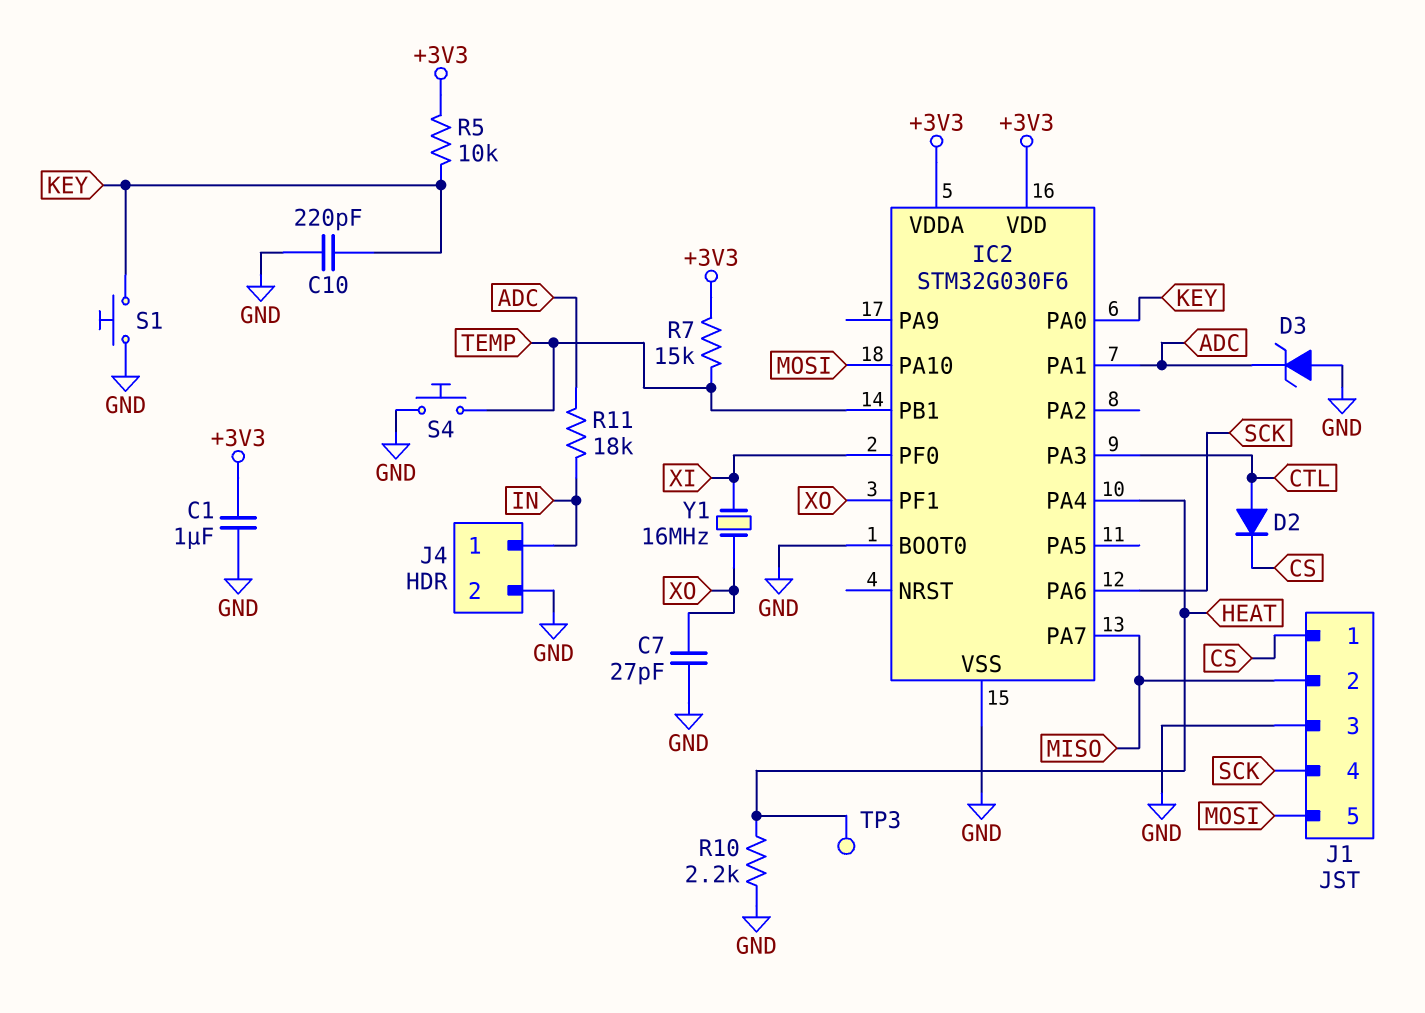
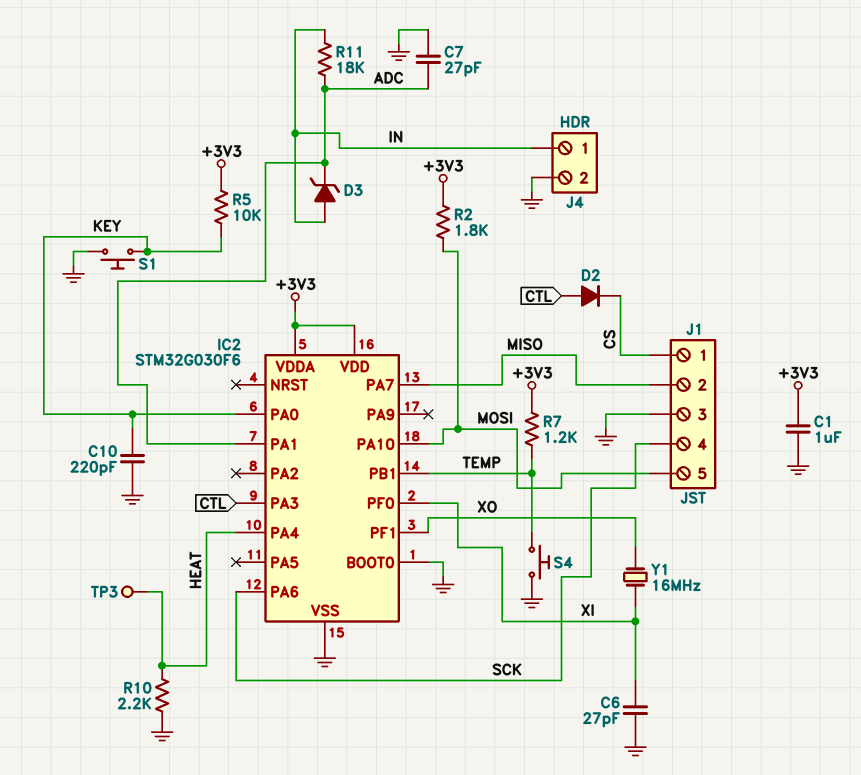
C6: none -> 27pF (GND, XI)
C7: 27pF (GND, XO) -> 27pF (ADC, GND)
D3: zener (A GND, K ADC) -> zener (A IN, K ADC)
R2: none -> 1.8k (+3V3, MOSI)
R7: 15k (+3V3, TEMP) -> 1.2k (+3V3, TEMP)

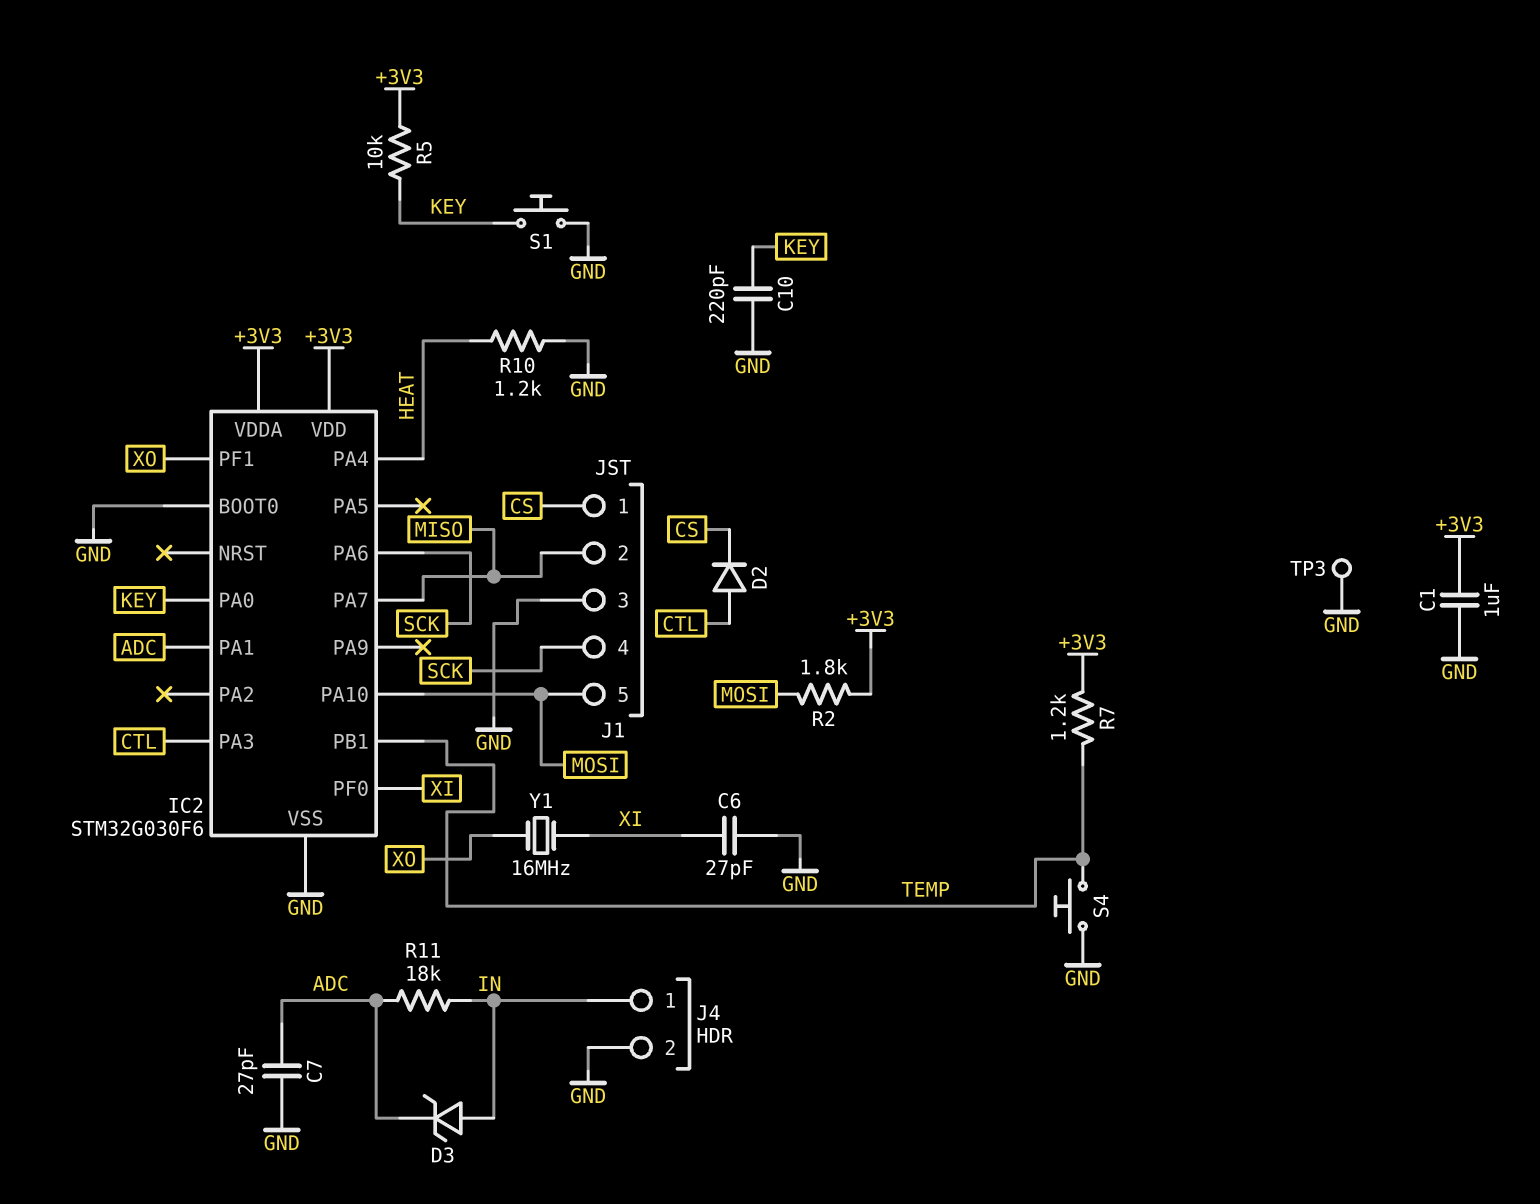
R10: 2.2k (GND, HEAT) -> 1.2k (GND, HEAT)
TP3: test point (HEAT) -> test point (GND)

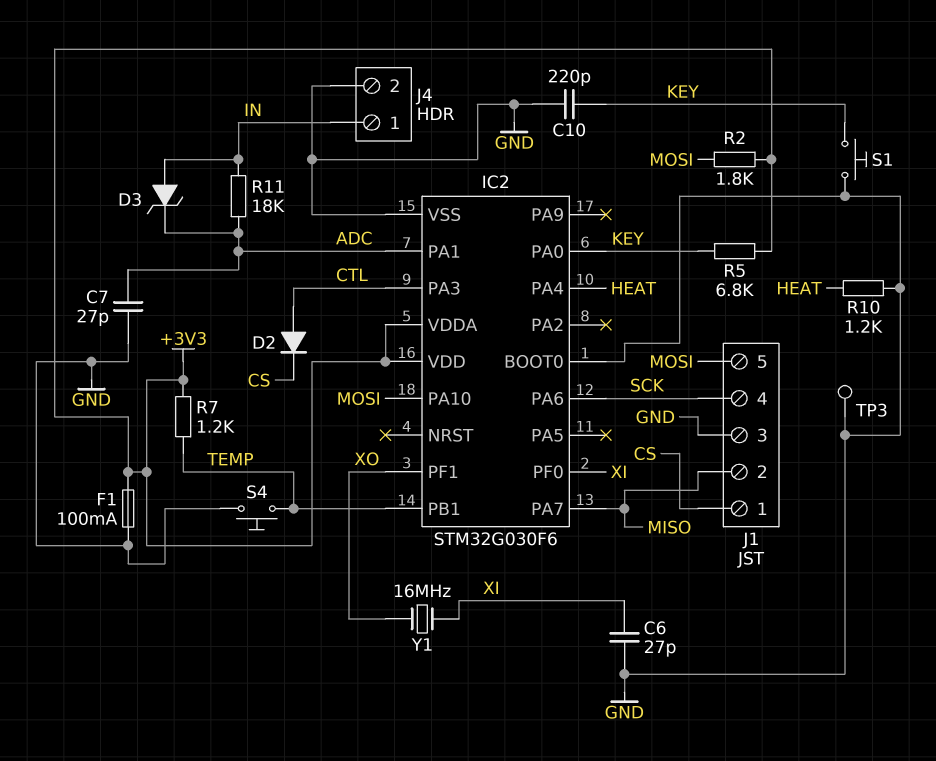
C1: 1uF (+3V3, GND) -> none
F1: none -> 100mA (+3V3, GND)
R5: 10k (+3V3, KEY) -> 6.8k (+3V3, KEY)

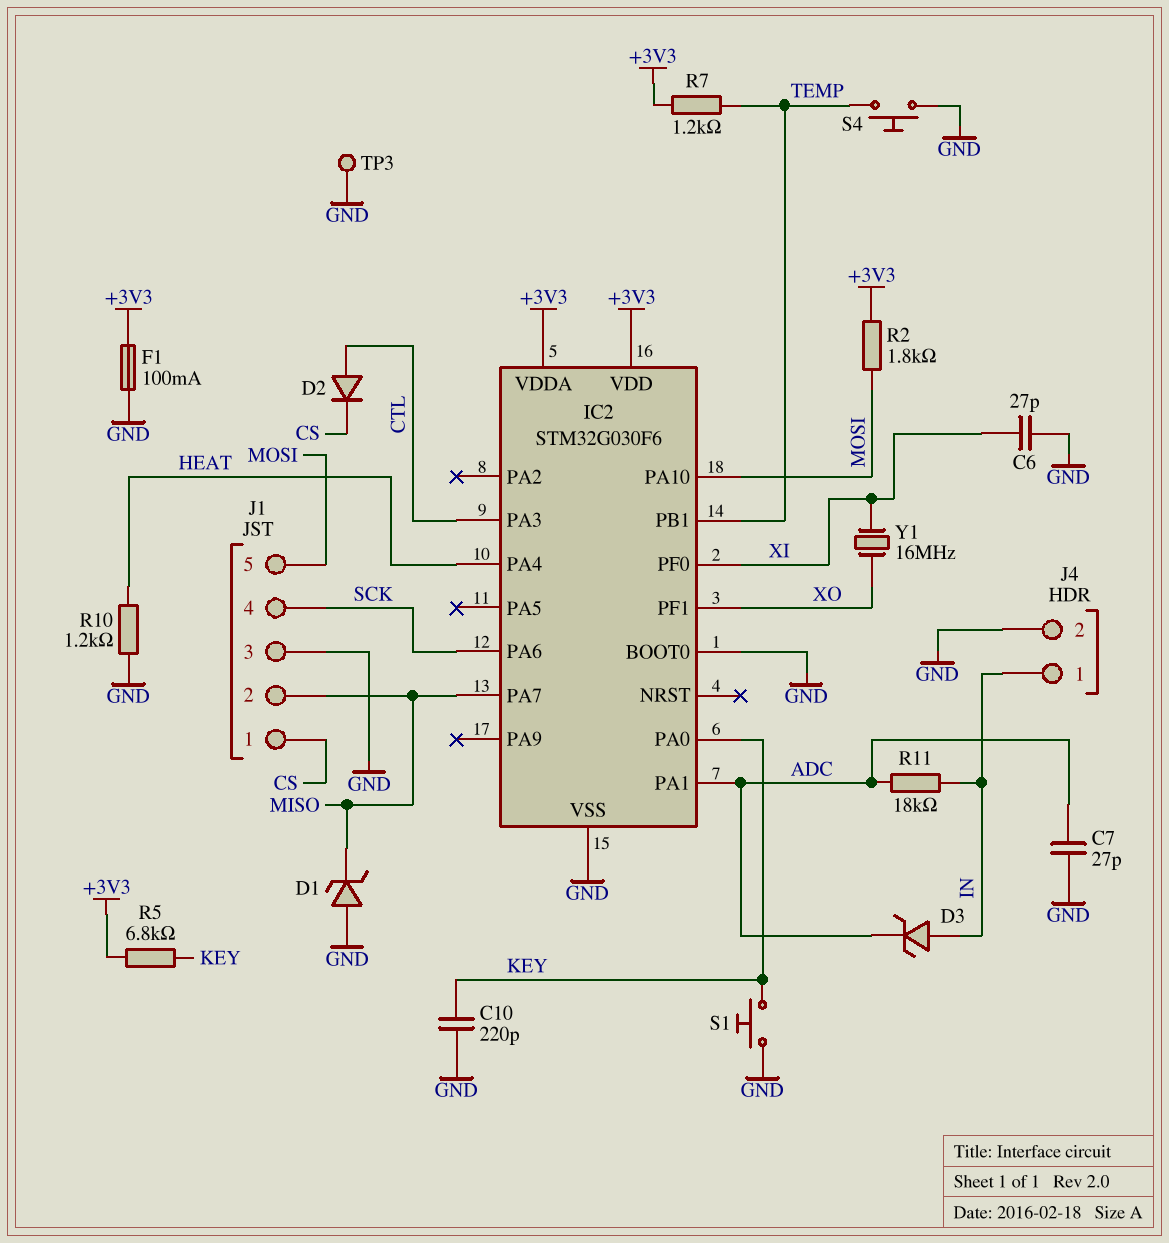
D1: none -> zener (A GND, K MISO)

